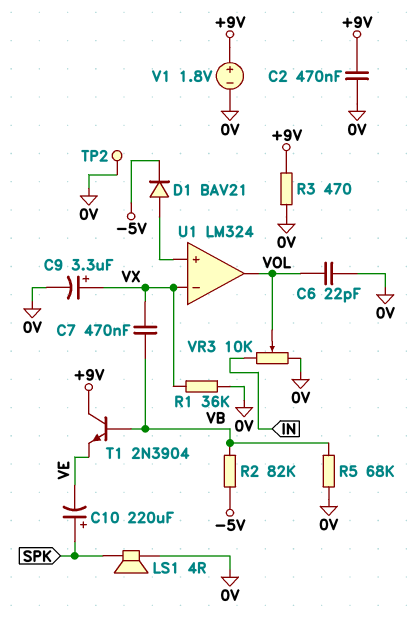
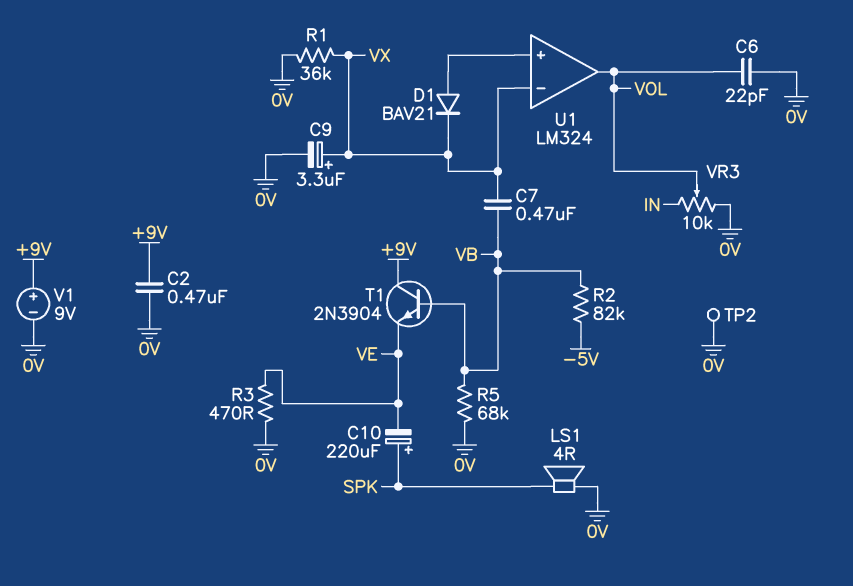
D1: diode BAV21 (A U1/in+, K -5V) -> diode BAV21 (A U1/in+, K VX)
R3: 470 (+9V, 0V) -> 470 (0V, VE)
V1: 1.8V (plus +9V, minus 0V) -> 9V (plus +9V, minus 0V)

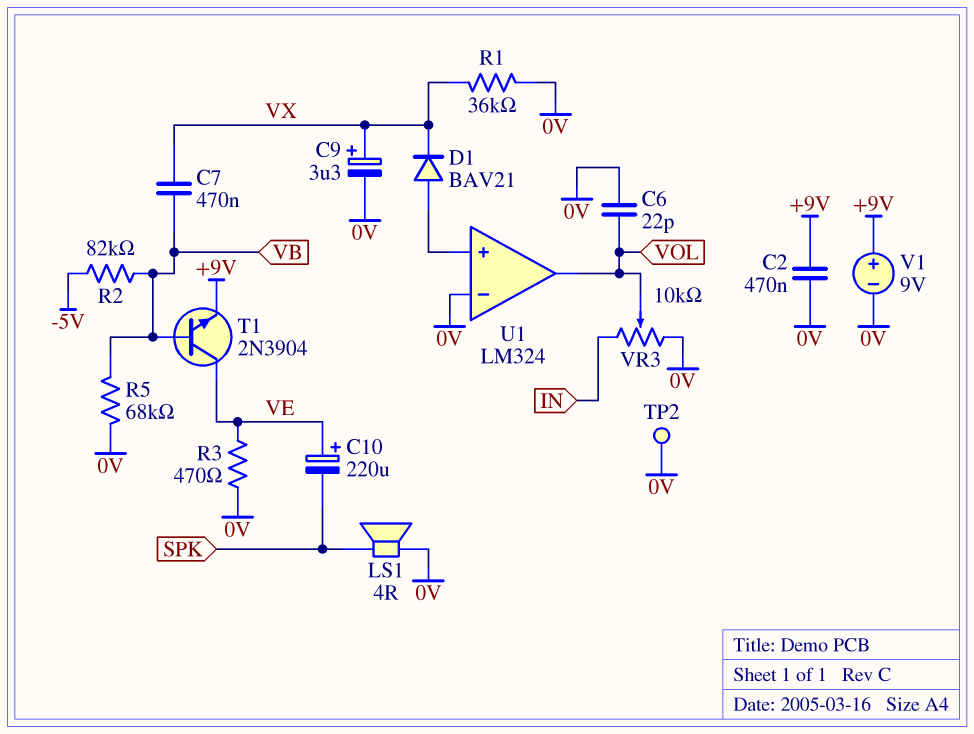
C10: 220uF (plus SPK, minus VE) -> 220uF (plus VE, minus SPK)
T1: NPN 2N3904 (B VB, C +9V, E VE) -> NPN 2N3904 (B VB, C VE, E +9V)
U1 pin in-: VX -> 0V

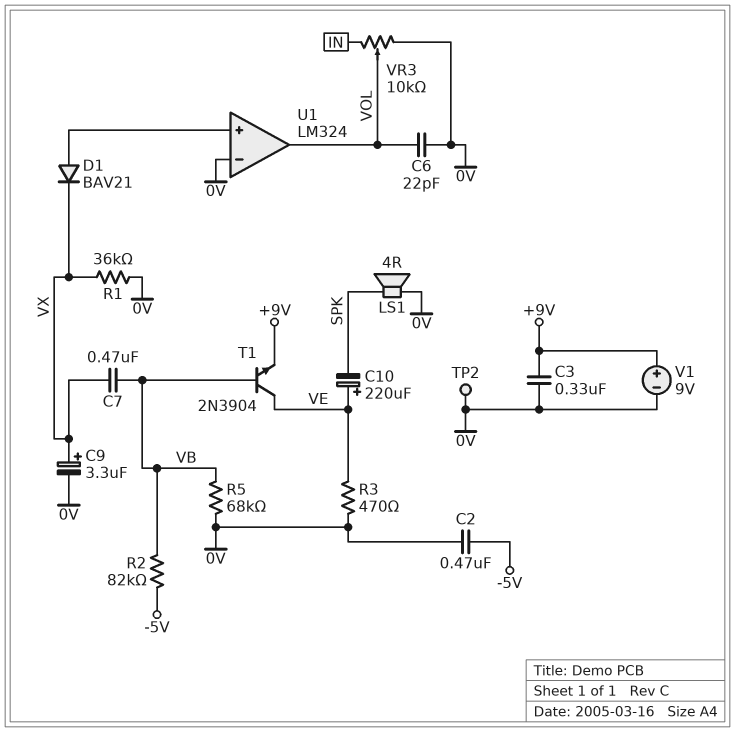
C2: 470nF (+9V, 0V) -> 470nF (-5V, 0V)
C3: none -> 330nF (+9V, 0V)

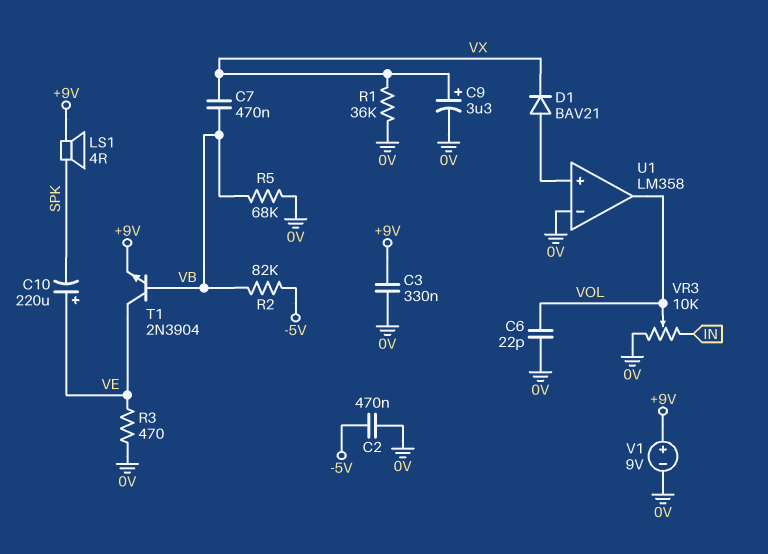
LS1: speaker 4R (0V, SPK) -> speaker 4R (+9V, SPK)
TP2: test point (0V) -> none
U1: LM324 -> LM358

